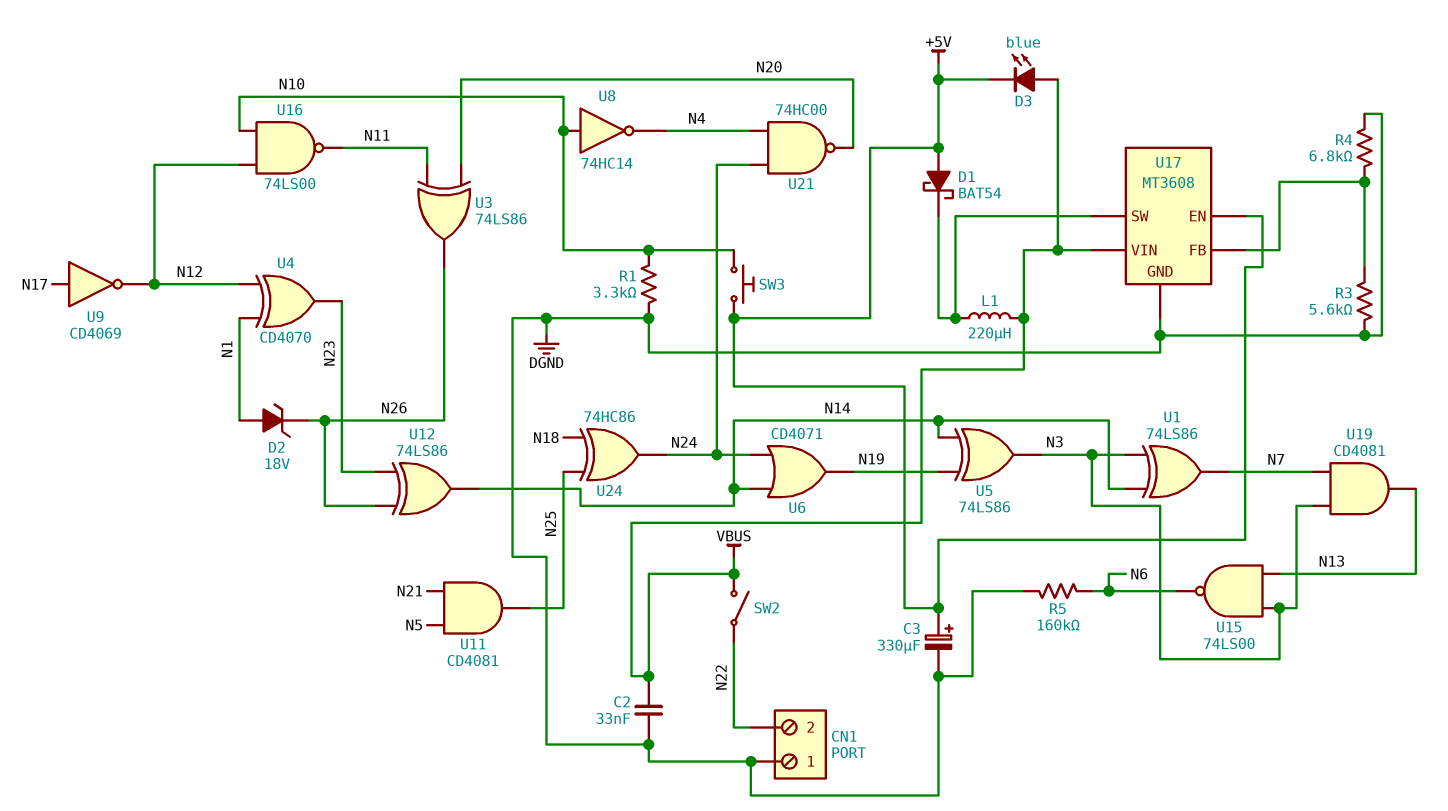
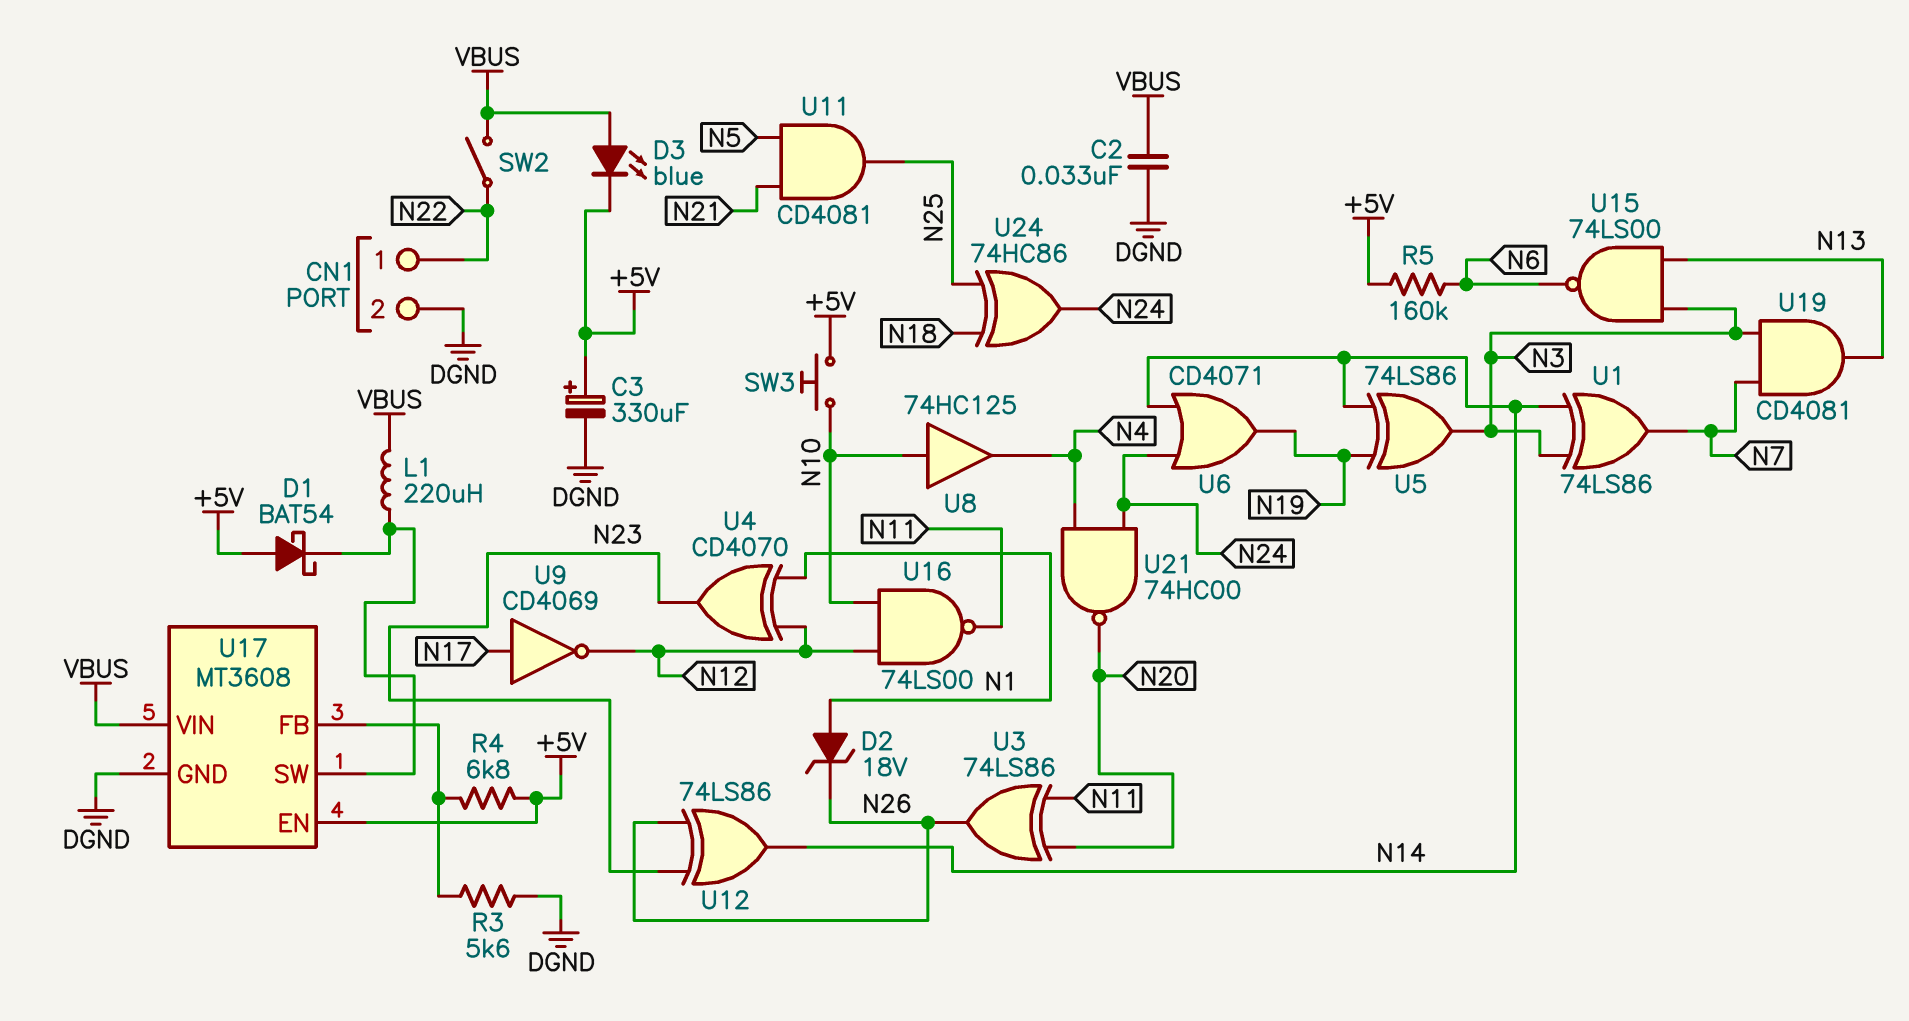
CN1 pin 1: DGND -> N22
CN1 pin 2: N22 -> DGND
R1: 3.3k (DGND, N10) -> none
R4: 6.8k (DGND, U17/FB) -> 6.8k (+5V, U17/FB)
R5: 160k (DGND, N6) -> 160k (+5V, N6)
U8: NOT 74HC14 (in N10, out N4) -> buffer 74HC125 (in N10, out N4)

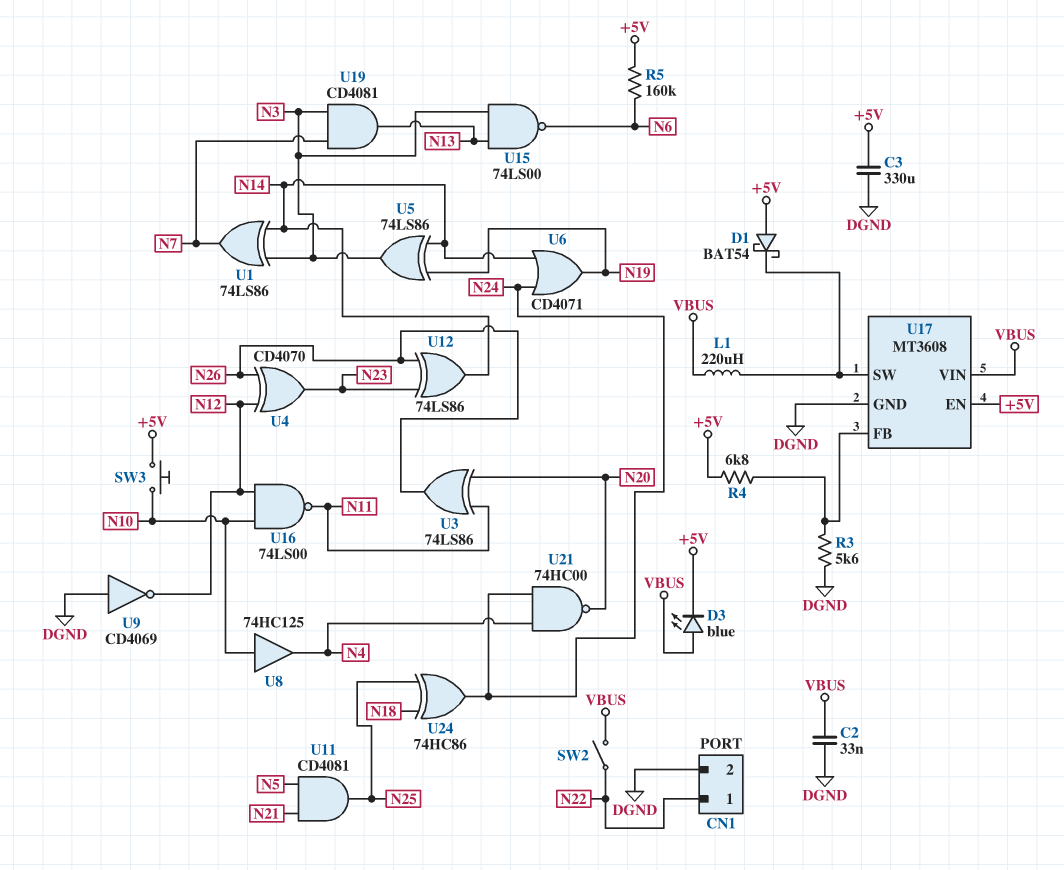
C3: 330uF (plus +5V, minus DGND) -> 330uF (+5V, DGND)
D2: zener 18V (A N1, K N26) -> none
U4: XOR CD4070 (in N1, in N12, out N23) -> XOR CD4070 (in N12, in N26, out N23)
U9: NOT CD4069 (in N17, out N12) -> NOT CD4069 (in DGND, out N12)

